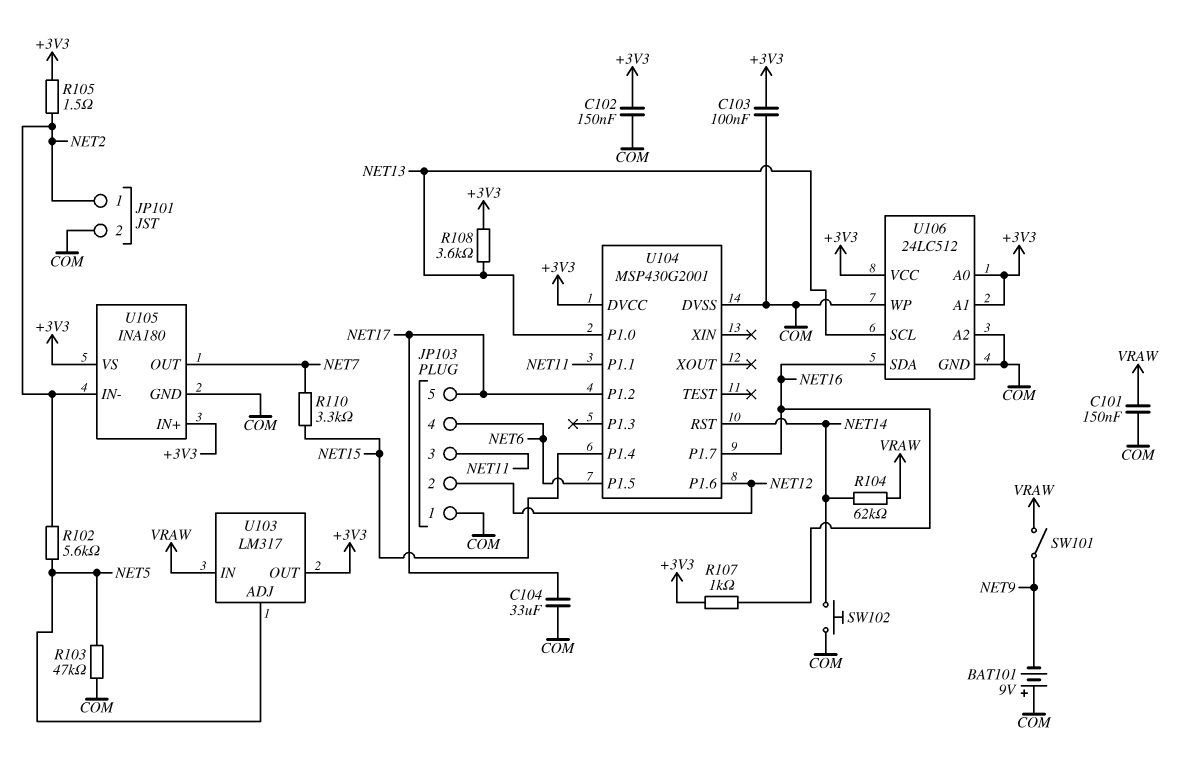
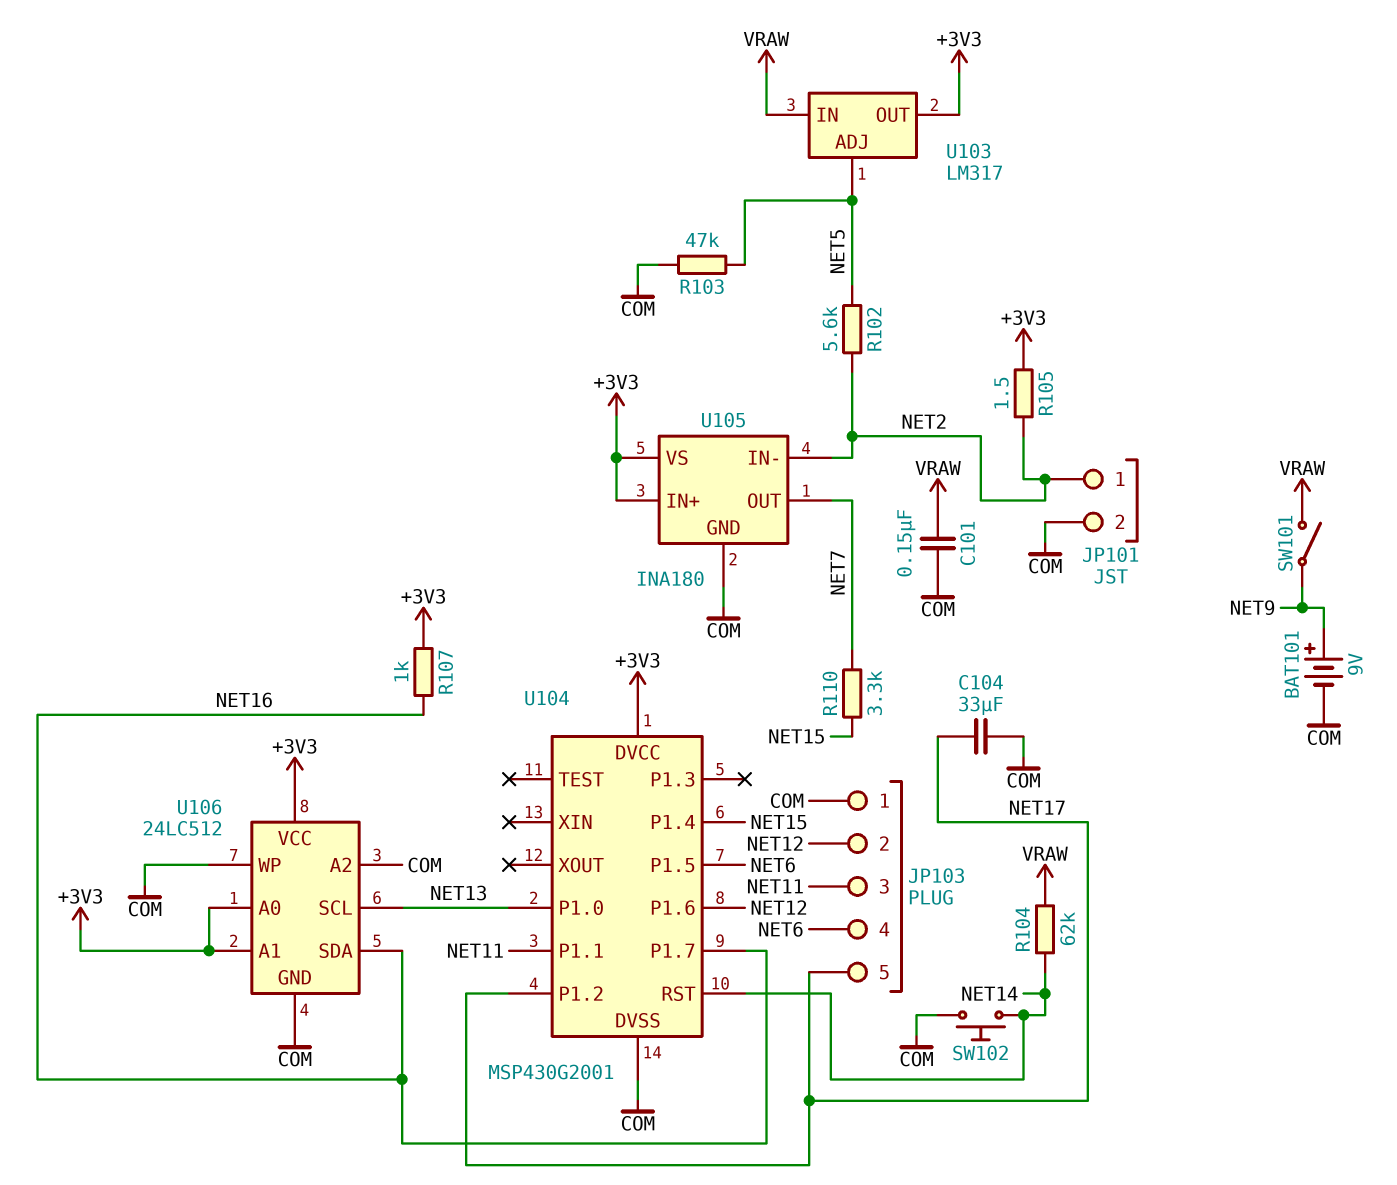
BAT101: 9V (plus COM, minus NET9) -> 9V (plus NET9, minus COM)
C102: 150nF (+3V3, COM) -> none
C103: 100nF (+3V3, COM) -> none
R108: 3.6k (+3V3, NET13) -> none

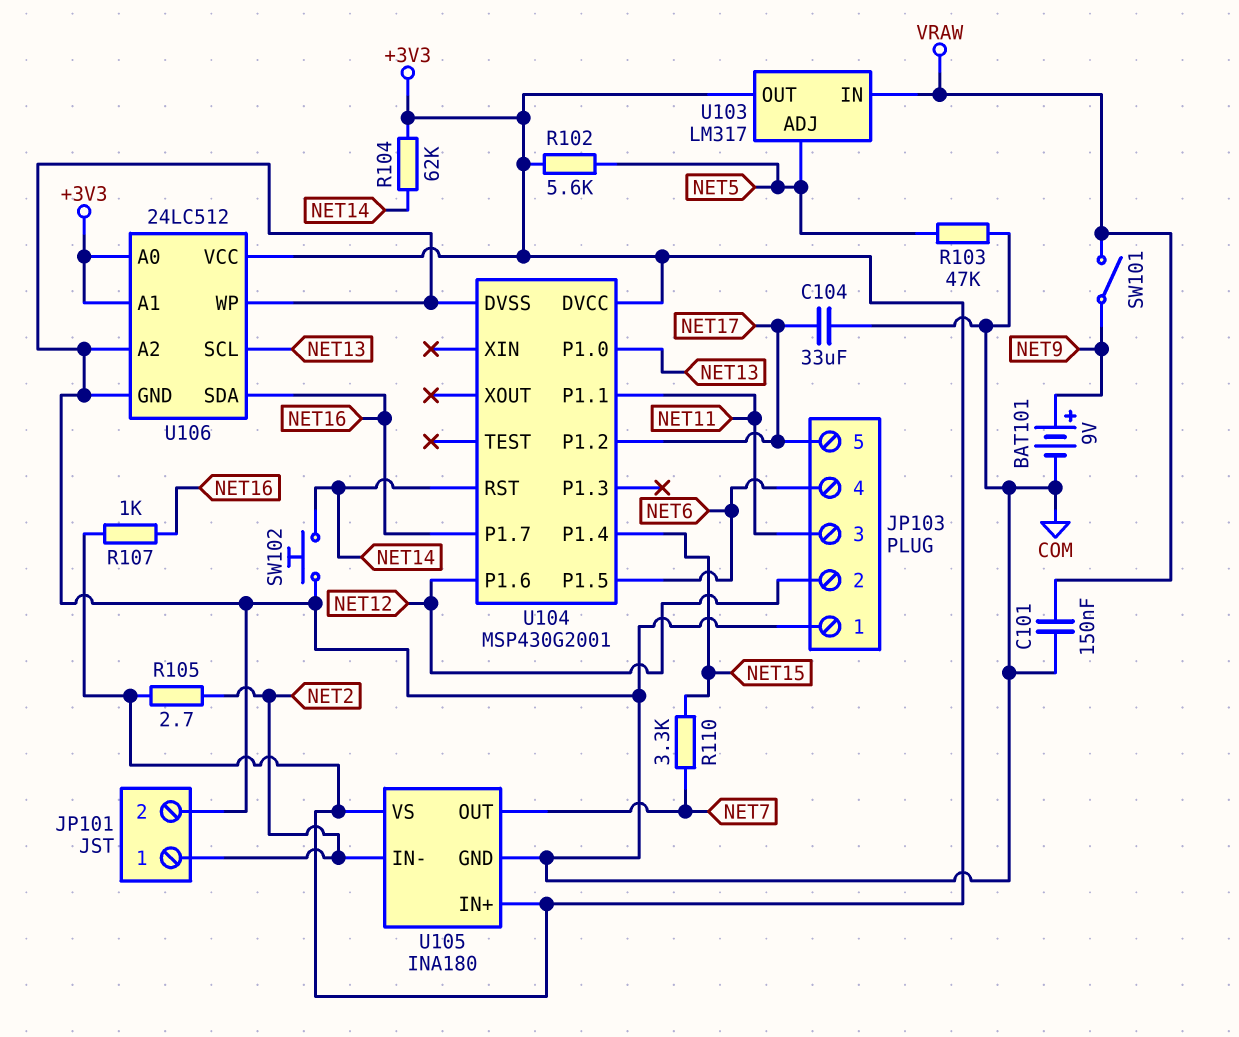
R102: 5.6k (NET2, NET5) -> 5.6k (+3V3, NET5)
R104: 62k (NET14, VRAW) -> 62k (+3V3, NET14)
R105: 1.5 (+3V3, NET2) -> 2.7 (+3V3, NET2)

